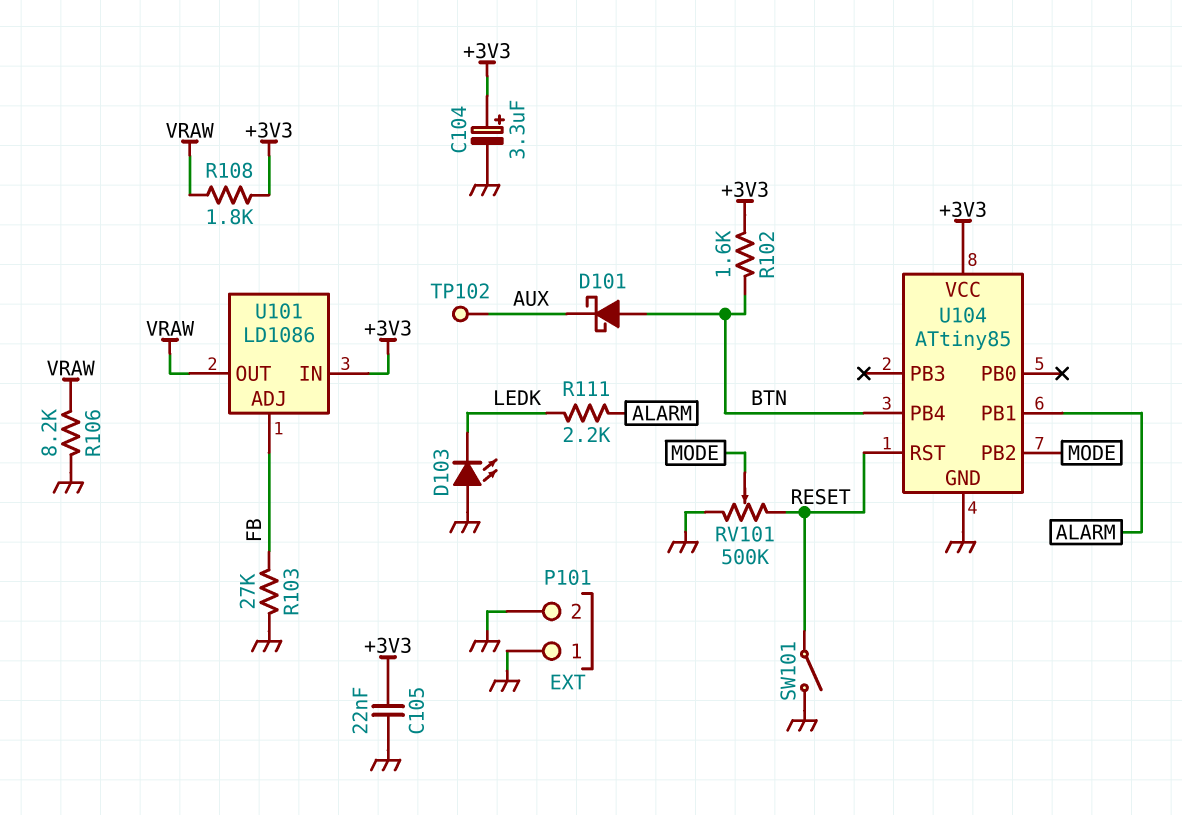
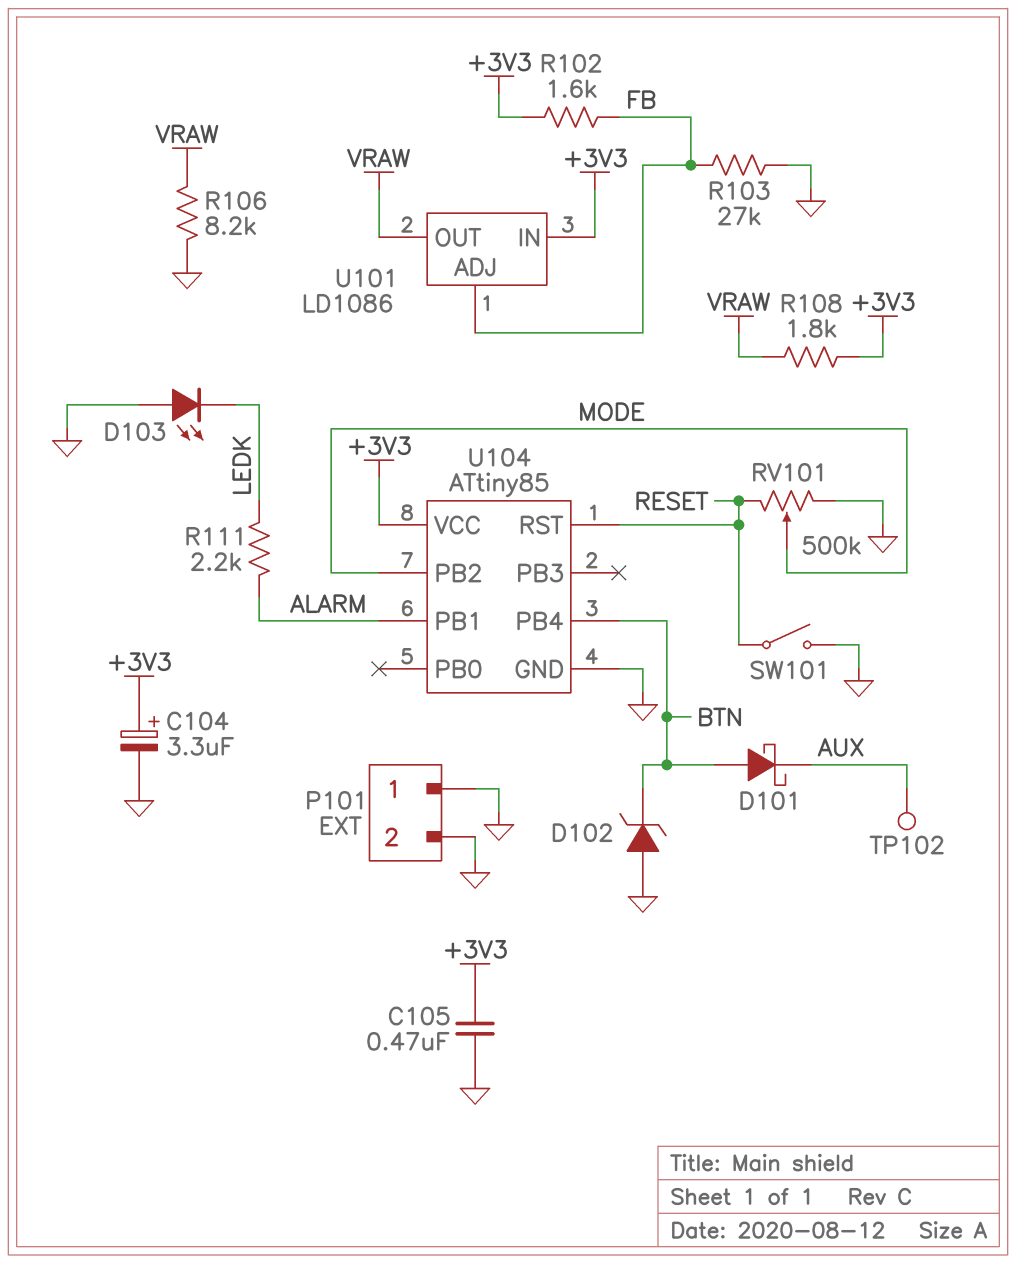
C105: 22nF (+3V3, GND) -> 470nF (+3V3, GND)
D102: none -> zener (A GND, K BTN)
R102: 1.6k (+3V3, BTN) -> 1.6k (+3V3, FB)

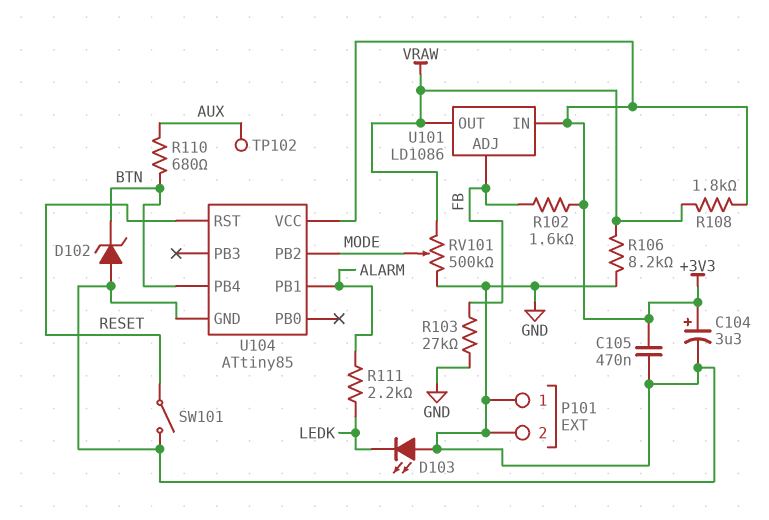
D101: schottky (A BTN, K AUX) -> none
R110: none -> 680 (AUX, BTN)
RV101: 500k (GND, RESET, wiper MODE) -> 500k (GND, VRAW, wiper MODE)

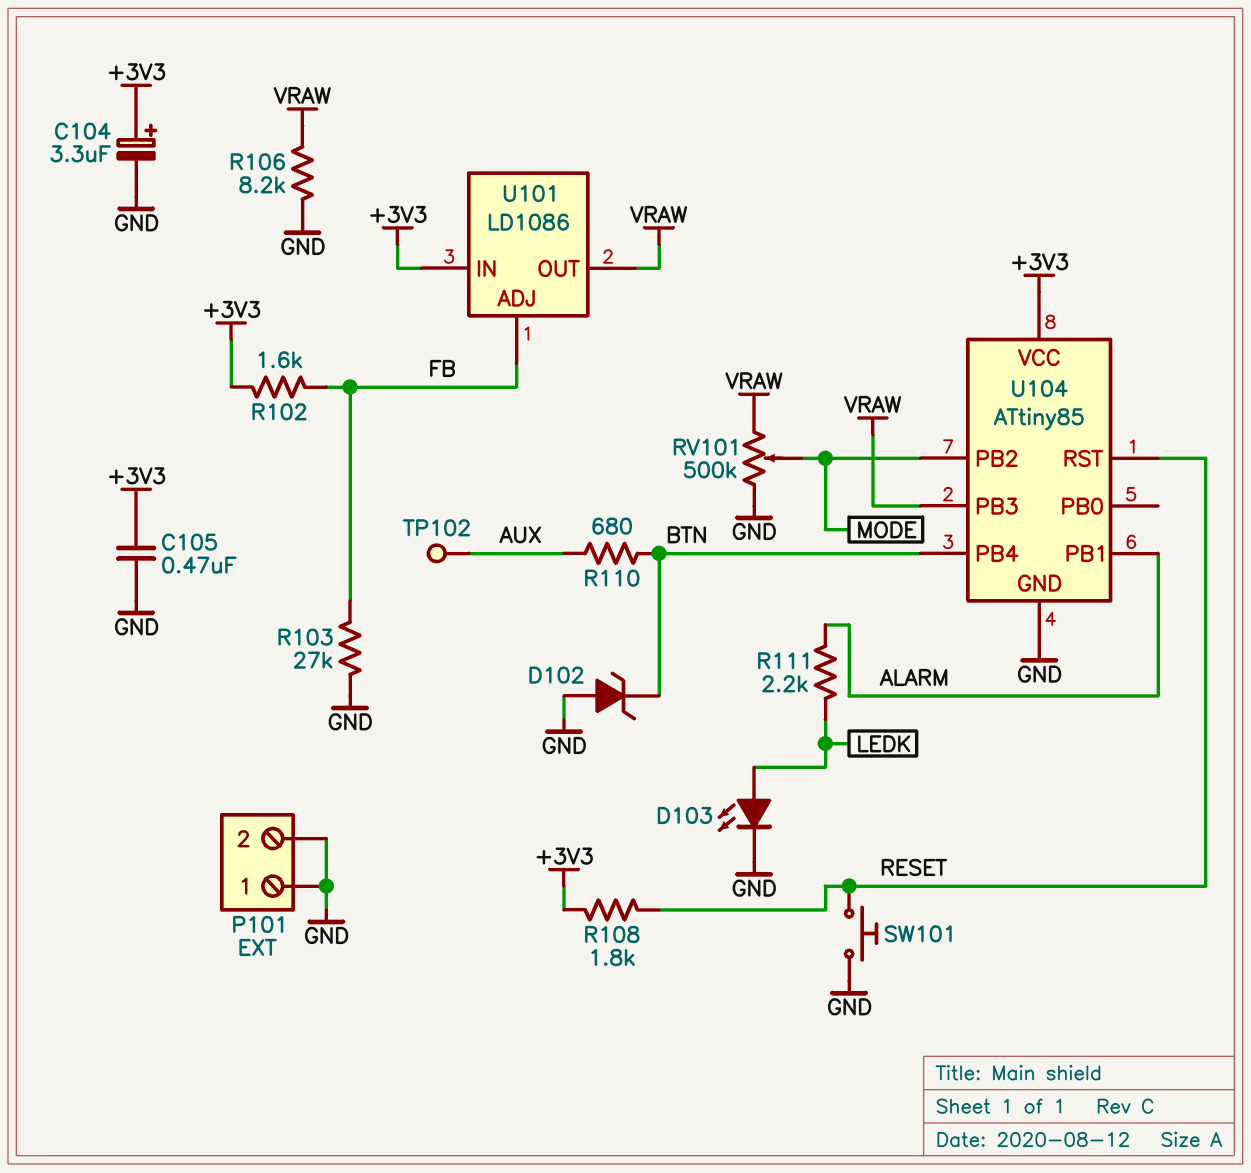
D103: LED (A GND, K LEDK) -> LED (A LEDK, K GND)
R108: 1.8k (+3V3, VRAW) -> 1.8k (+3V3, RESET)
SW101: switch (GND, RESET) -> button (GND, RESET)
U104 pin PB3: none -> VRAW

